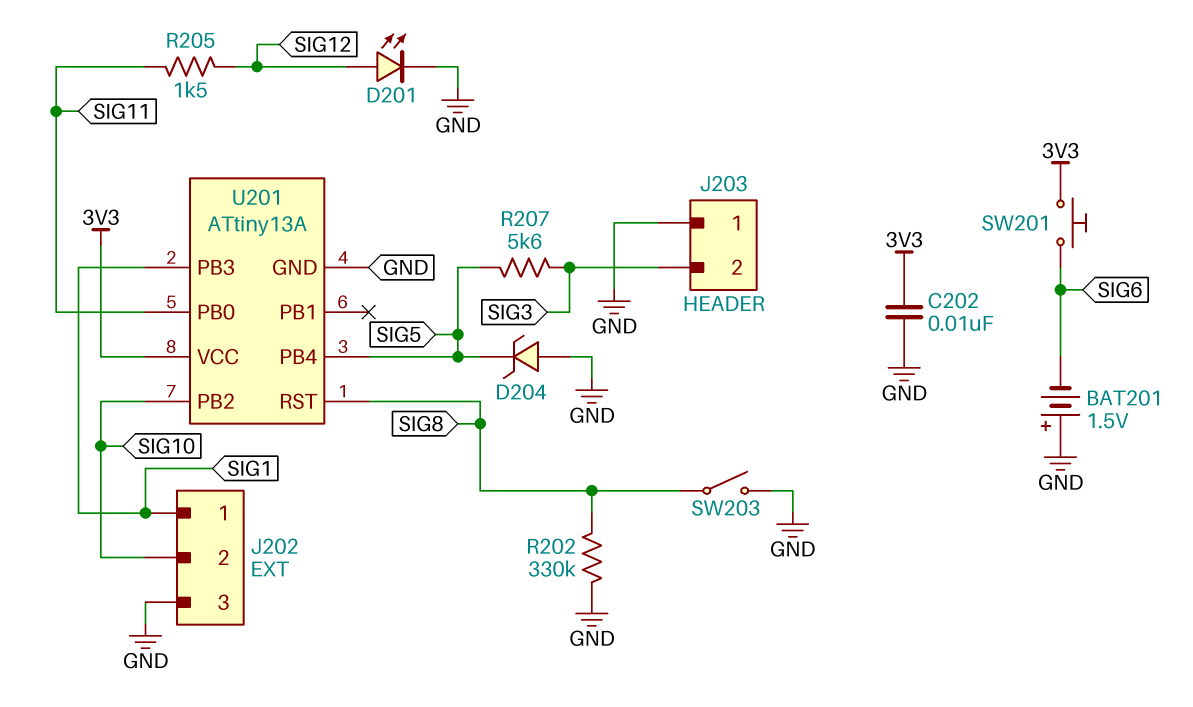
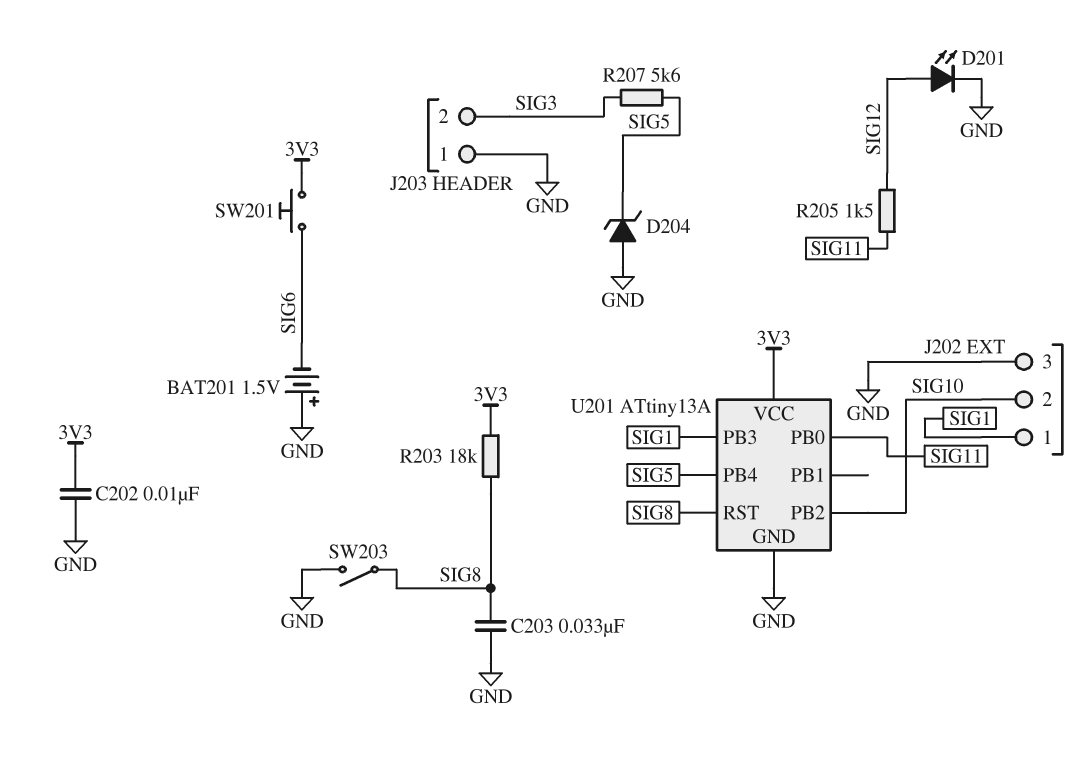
C203: none -> 33nF (GND, SIG8)
R202: 330k (GND, SIG8) -> none
R203: none -> 18k (3V3, SIG8)

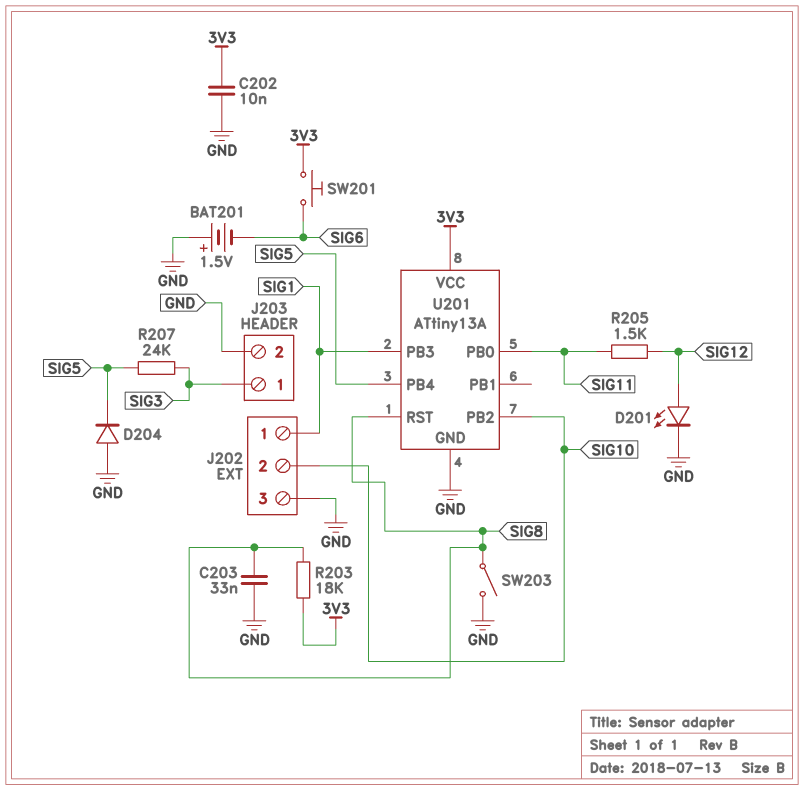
D204: zener (A GND, K SIG5) -> diode (A GND, K SIG5)
J203 pin 1: GND -> SIG3
J203 pin 2: SIG3 -> GND
R207: 5.6k (SIG3, SIG5) -> 24k (SIG3, SIG5)

